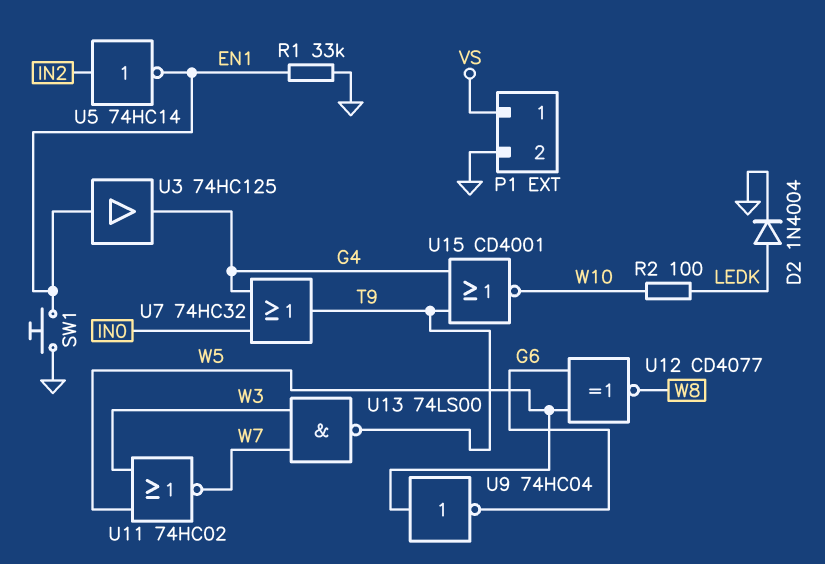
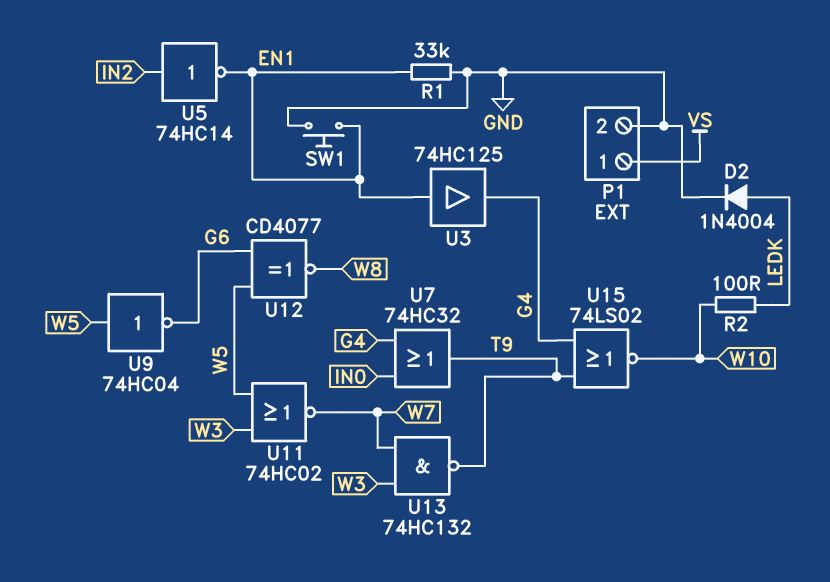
U13: NAND 74LS00 (in W3, in W7, out T9) -> NAND 74HC132 (in W3, in W7, out T9)
U15: NOR CD4001 (in G4, in T9, out W10) -> NOR 74LS02 (in G4, in T9, out W10)

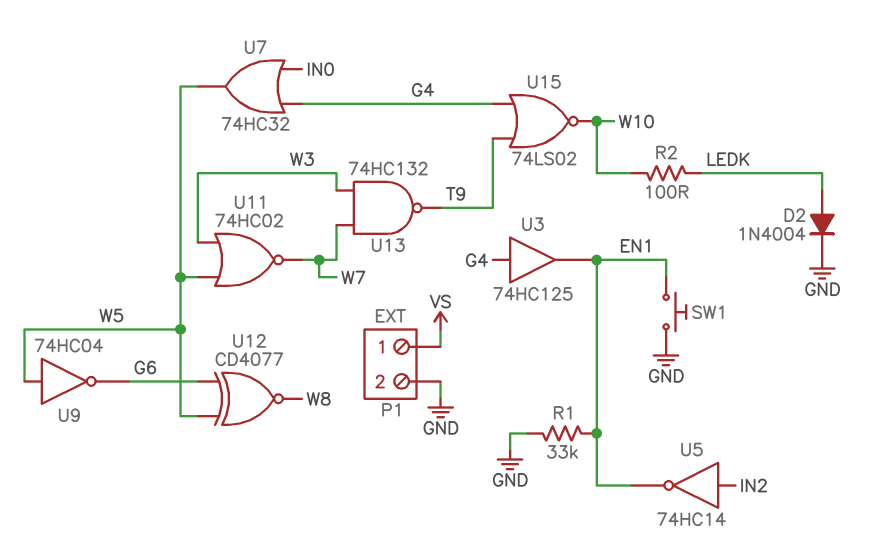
U3: buffer 74HC125 (in EN1, out G4) -> buffer 74HC125 (in G4, out EN1)
U7: OR 74HC32 (in G4, in IN0, out T9) -> OR 74HC32 (in G4, in IN0, out W5)

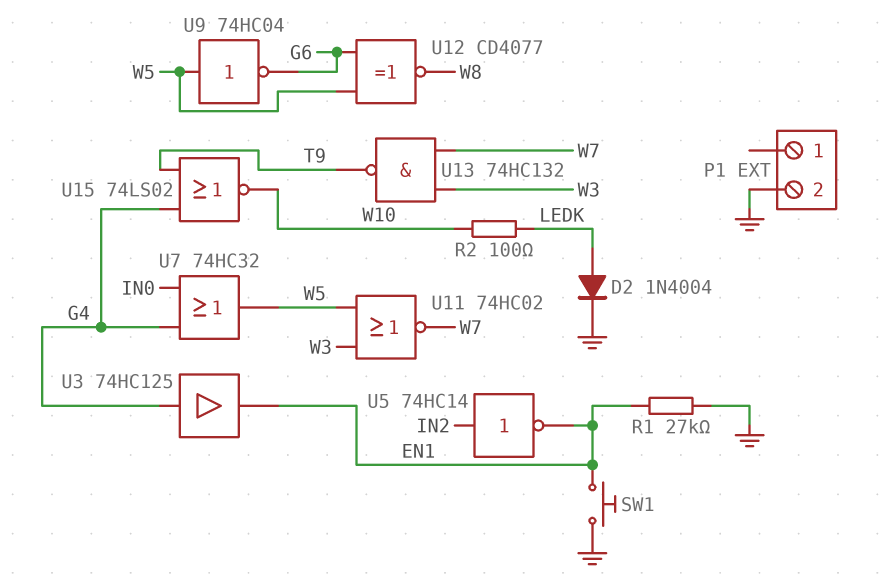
P1 pin 1: VS -> none
R1: 33k (EN1, GND) -> 27k (EN1, GND)

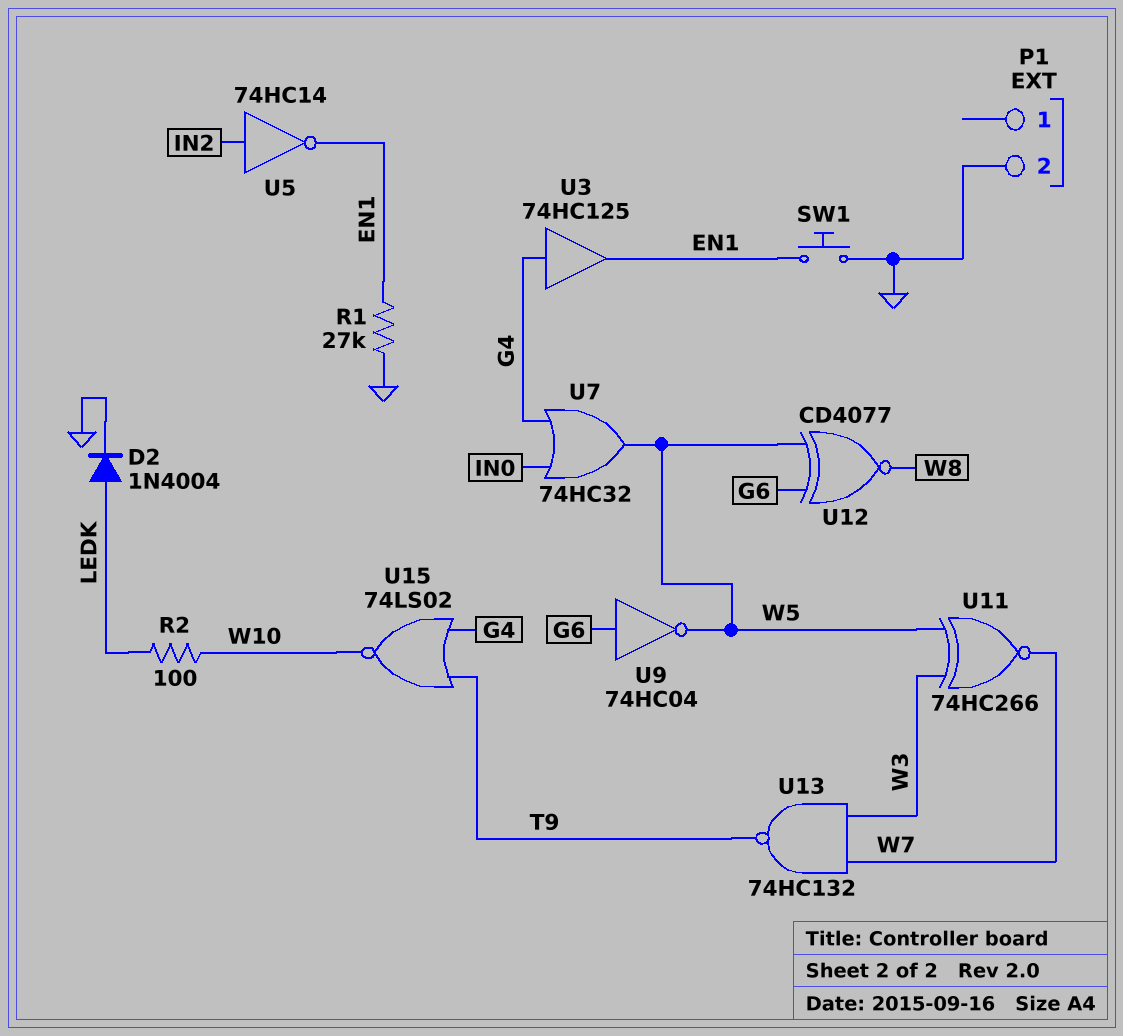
U9: NOT 74HC04 (in W5, out G6) -> NOT 74HC04 (in G6, out W5)
U11: NOR 74HC02 (in W3, in W5, out W7) -> XNOR 74HC266 (in W3, in W5, out W7)

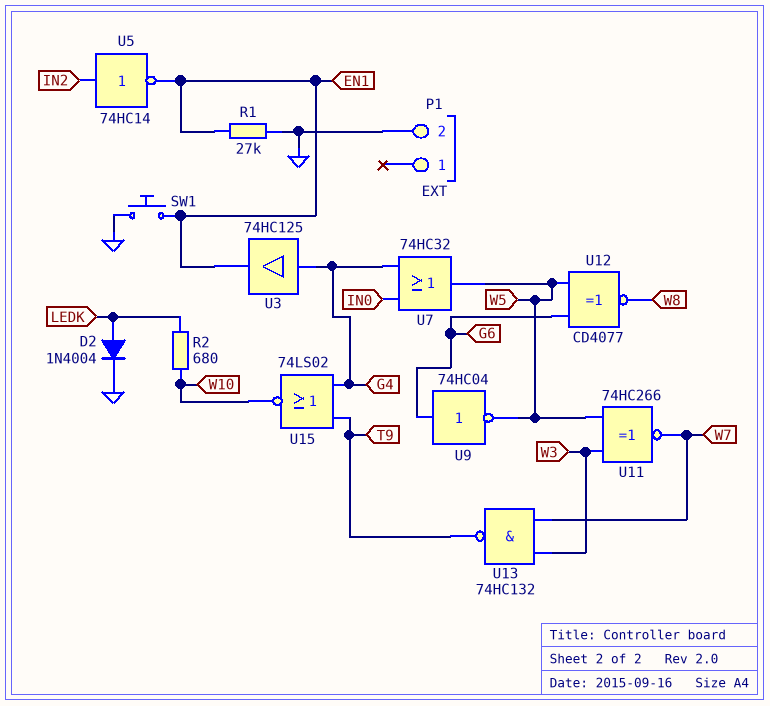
R2: 100 (LEDK, W10) -> 680 (LEDK, W10)

